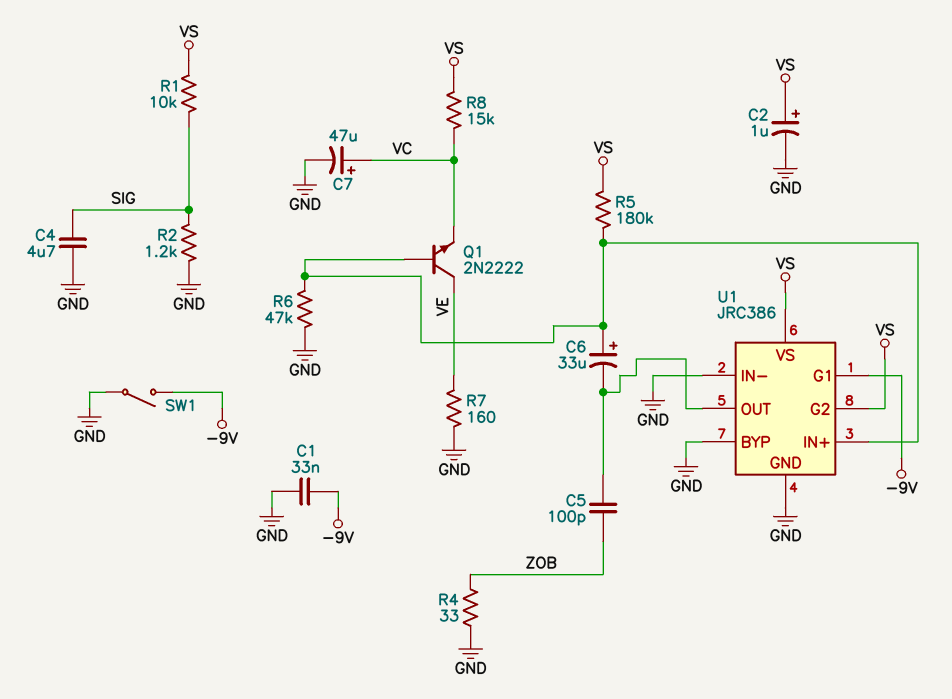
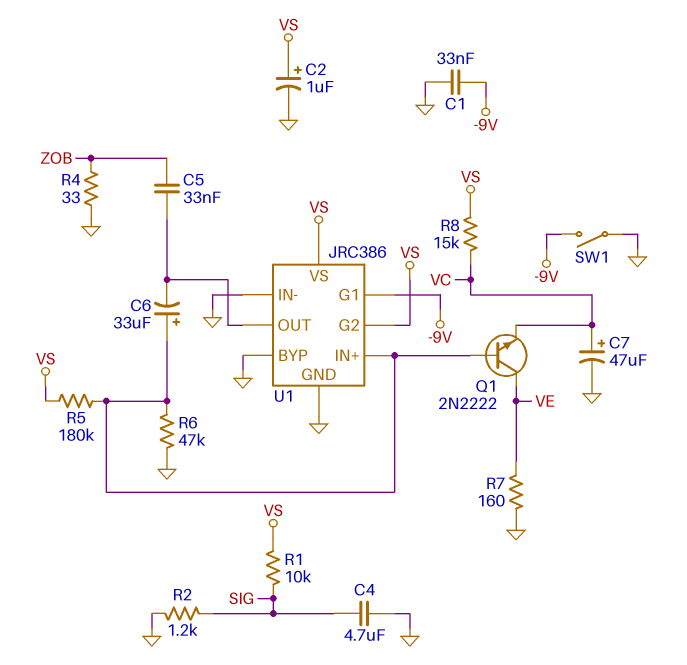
C5: 100pF (U1/OUT, ZOB) -> 33nF (U1/OUT, ZOB)

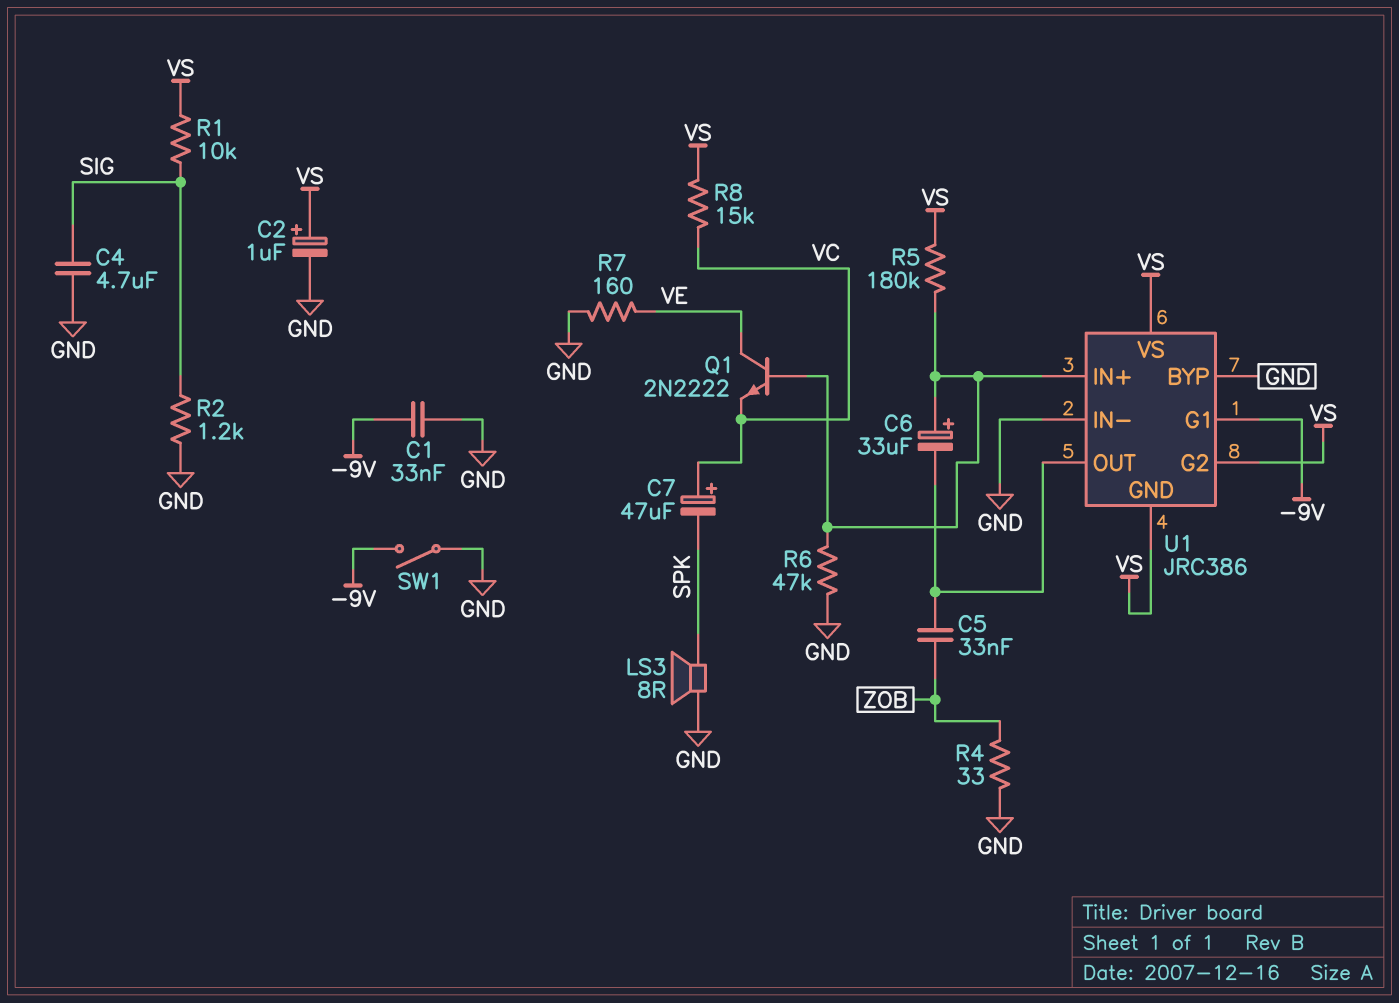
C7: 47uF (plus VC, minus GND) -> 47uF (plus VC, minus SPK)
LS3: none -> speaker 8R (GND, SPK)
U1 pin GND: GND -> VS

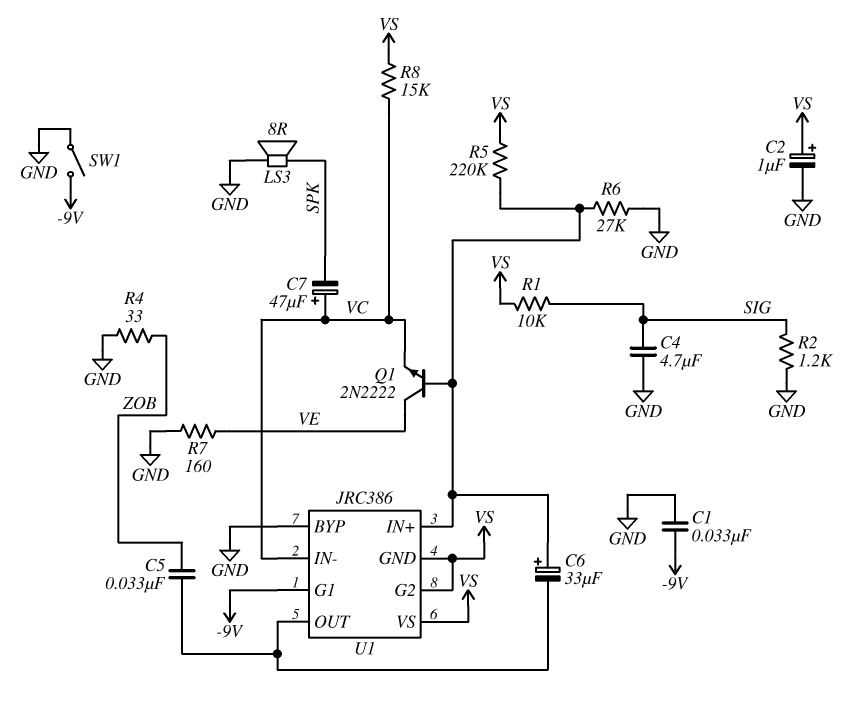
R5: 180k (U1/IN+, VS) -> 220k (U1/IN+, VS)
R6: 47k (GND, U1/IN+) -> 27k (GND, U1/IN+)
U1 pin IN-: GND -> VC

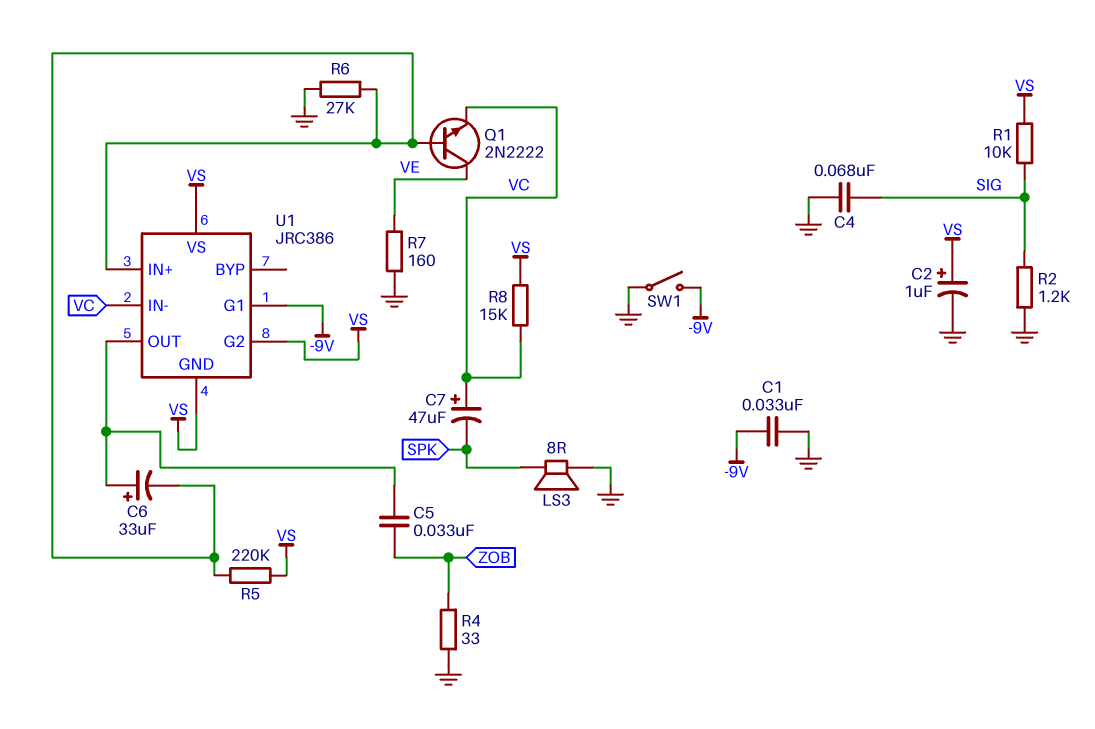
C4: 4.7uF (GND, SIG) -> 68nF (GND, SIG)
C6: 33uF (plus U1/IN+, minus U1/OUT) -> 33uF (plus U1/OUT, minus U1/IN+)
U1 pin BYP: GND -> none

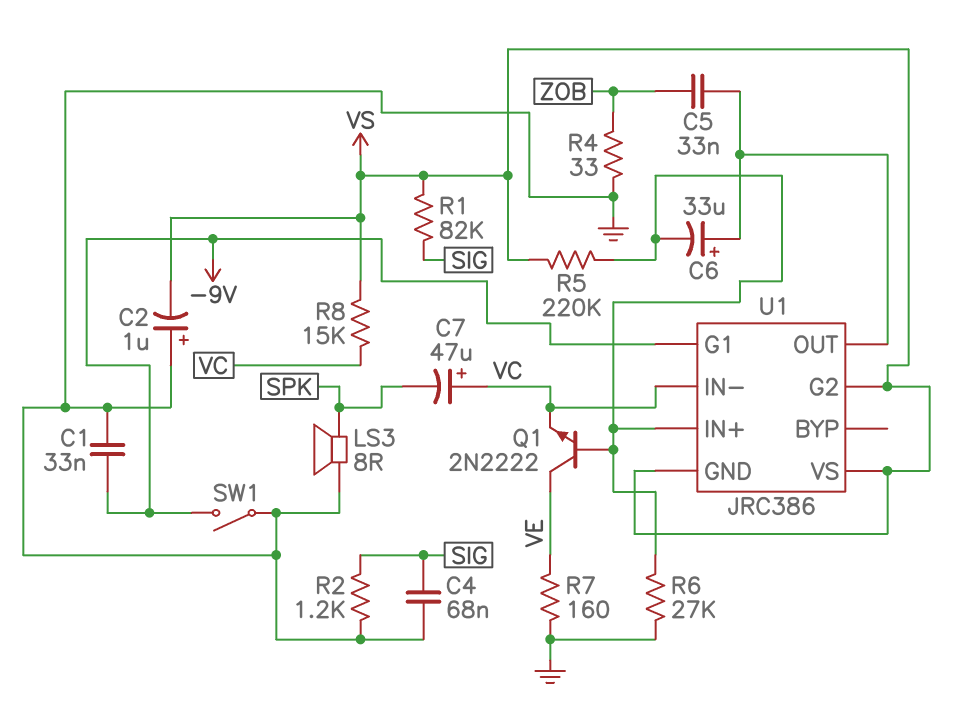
C2: 1uF (plus VS, minus GND) -> 1uF (plus GND, minus VS)
R1: 10k (SIG, VS) -> 82k (SIG, VS)

